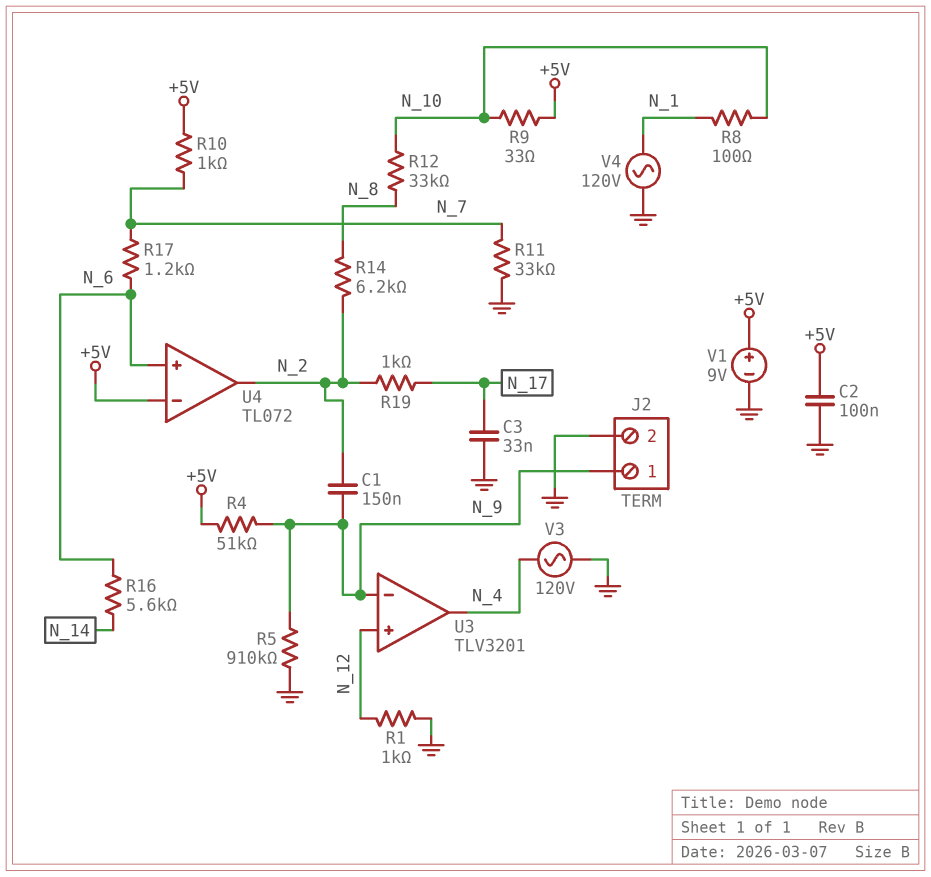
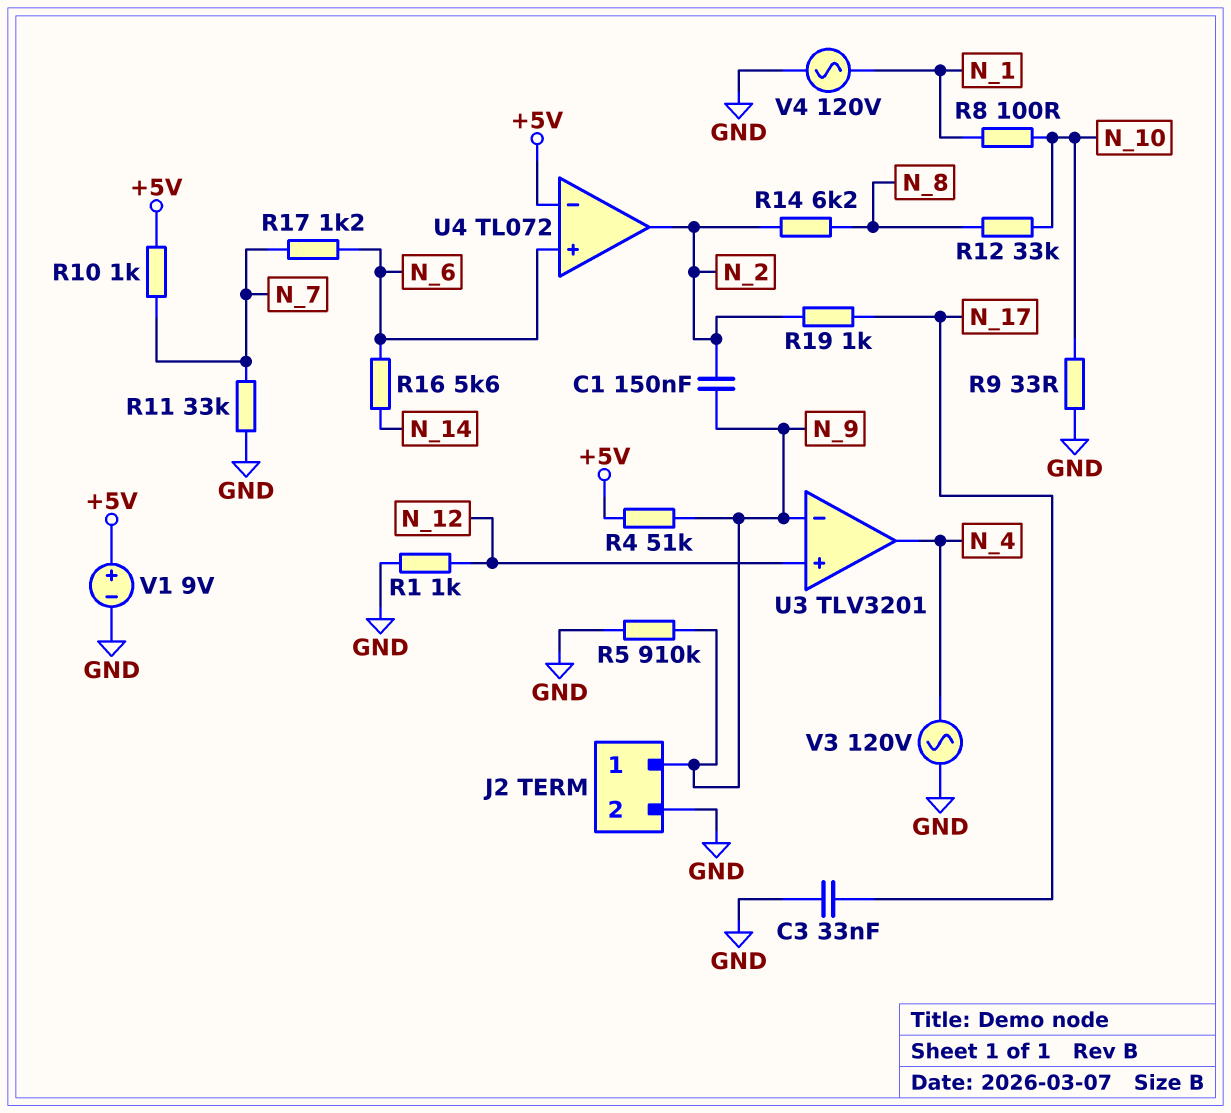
C2: 100nF (+5V, GND) -> none
R9: 33 (+5V, N_10) -> 33 (GND, N_10)

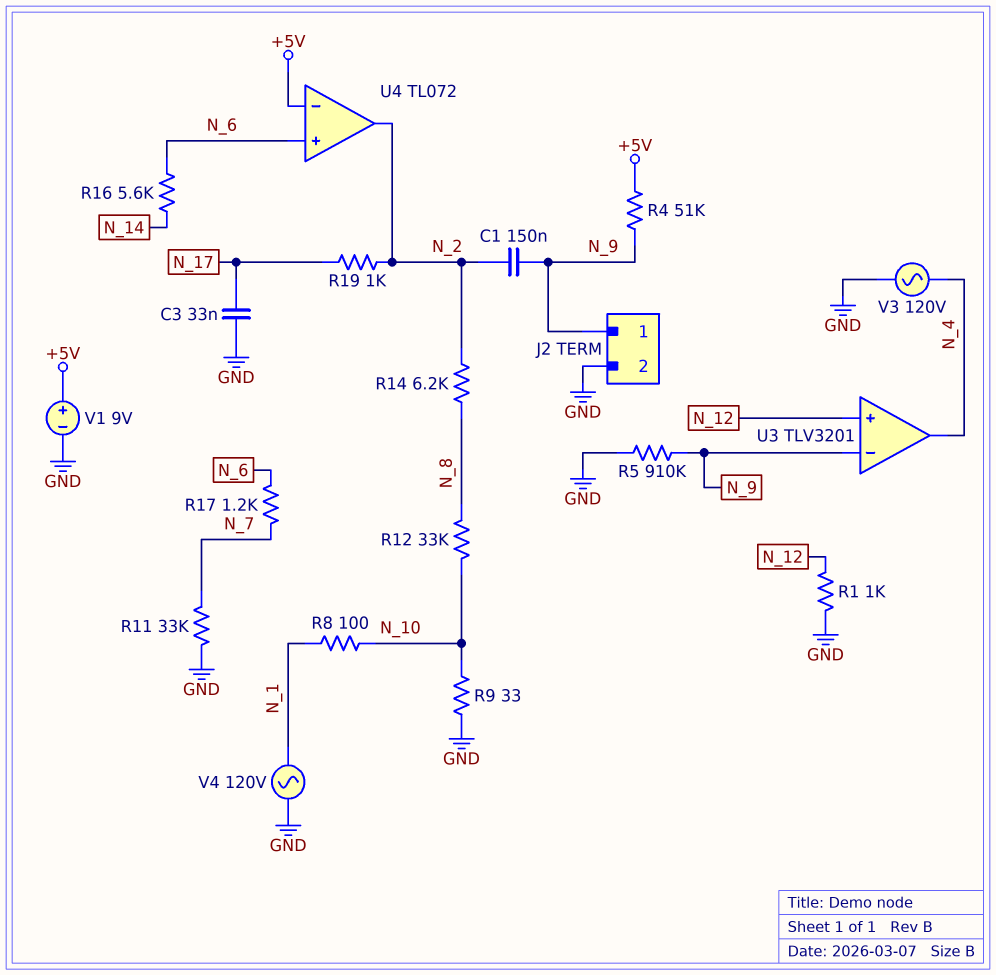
R10: 1k (+5V, N_7) -> none

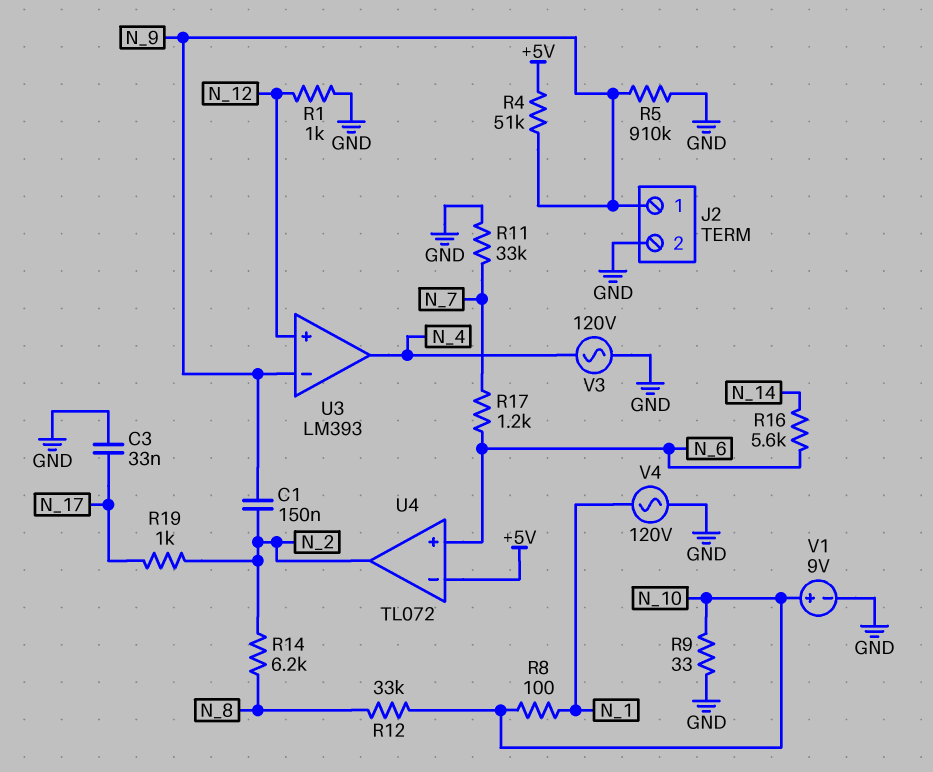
U3: TLV3201 -> LM393
V1: 9V (plus +5V, minus GND) -> 9V (plus N_10, minus GND)

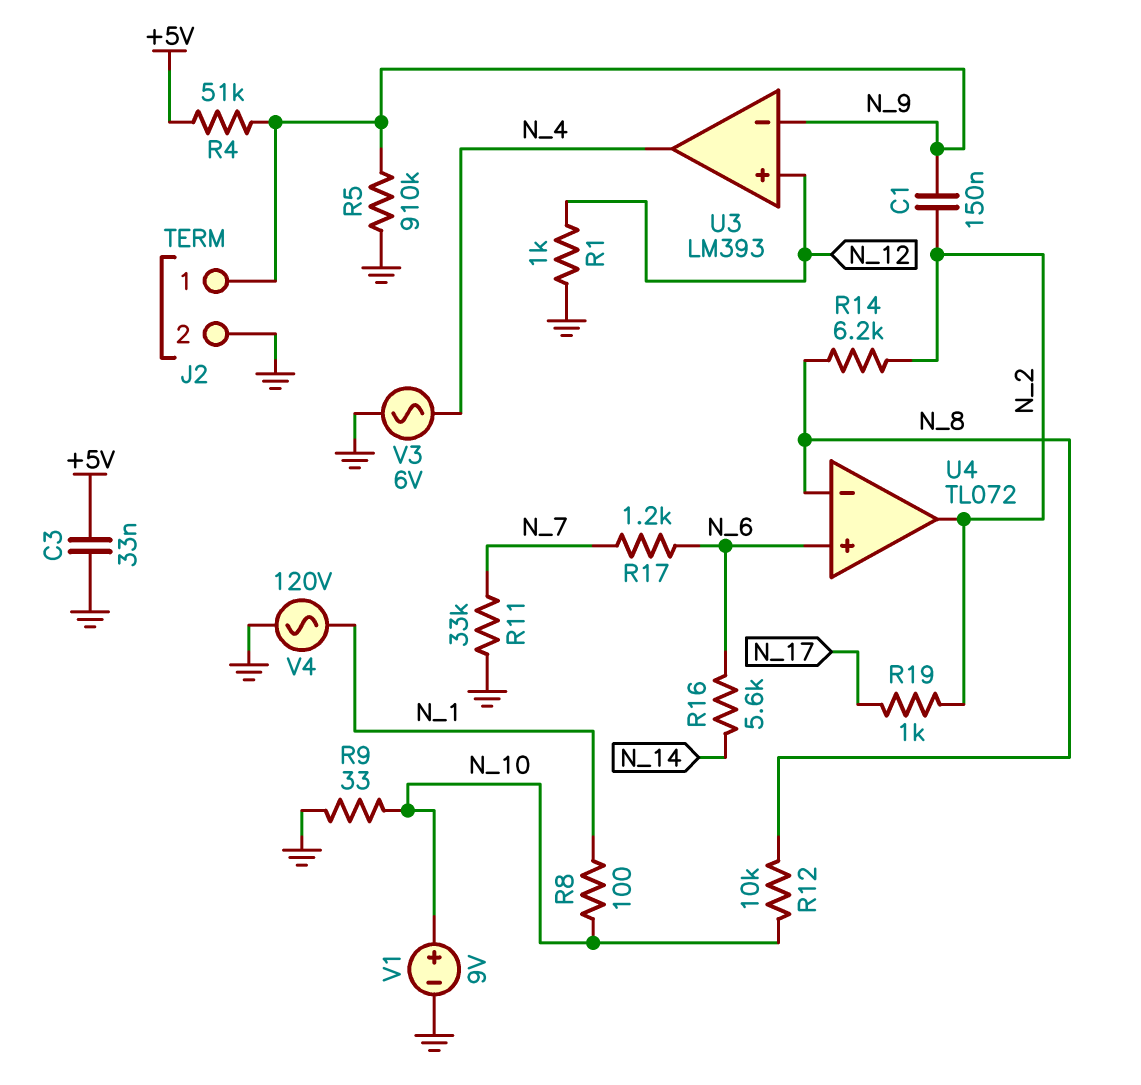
C3: 33nF (GND, N_17) -> 33nF (+5V, GND)
R12: 33k (N_8, N_10) -> 10k (N_8, N_10)
U4 pin in-: +5V -> N_8
V3: AC 120V (GND, N_4) -> AC 6V (GND, N_4)

